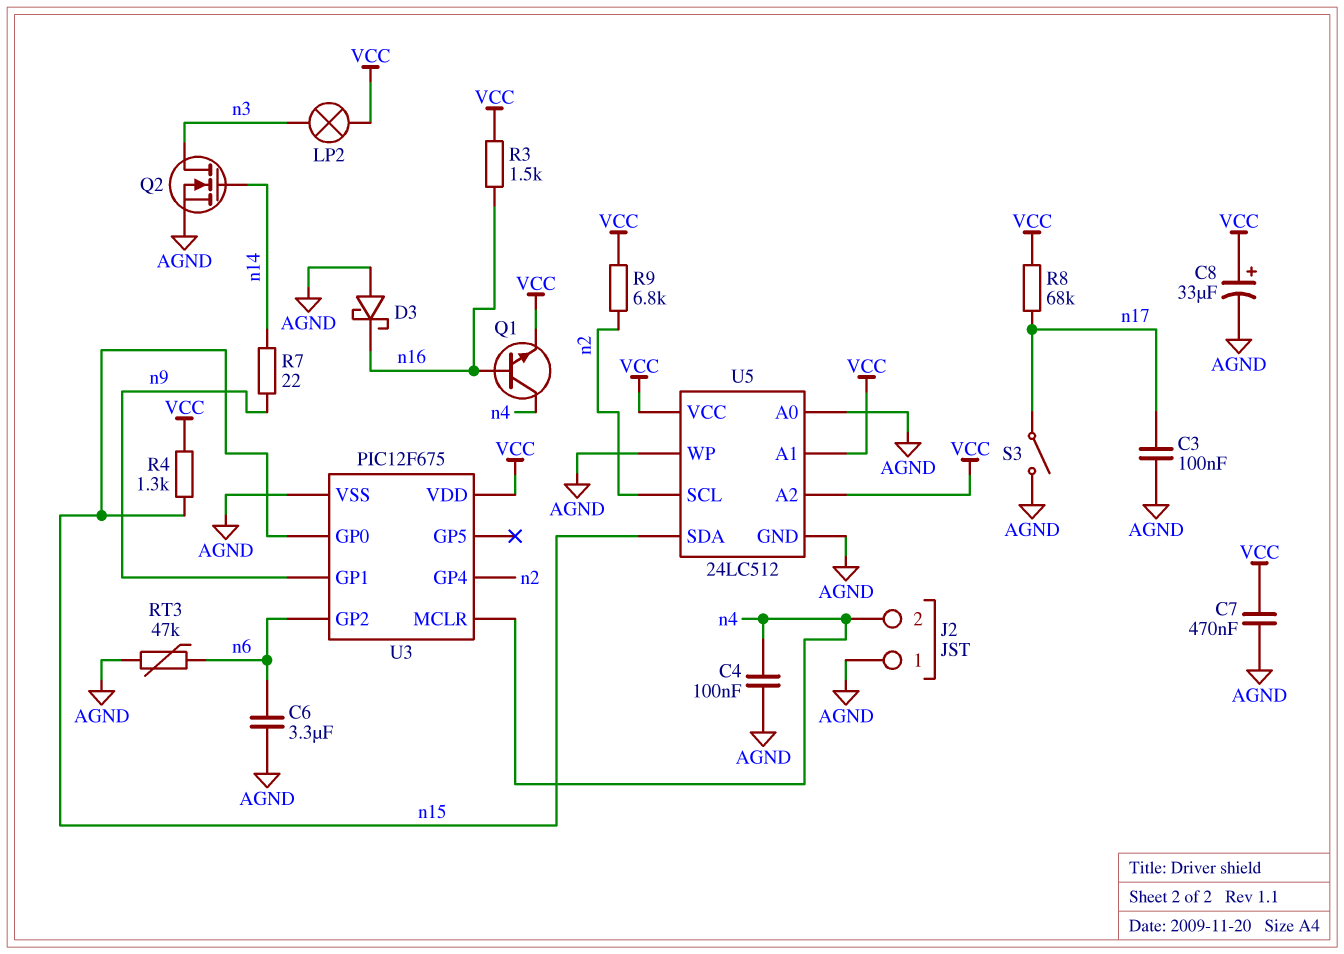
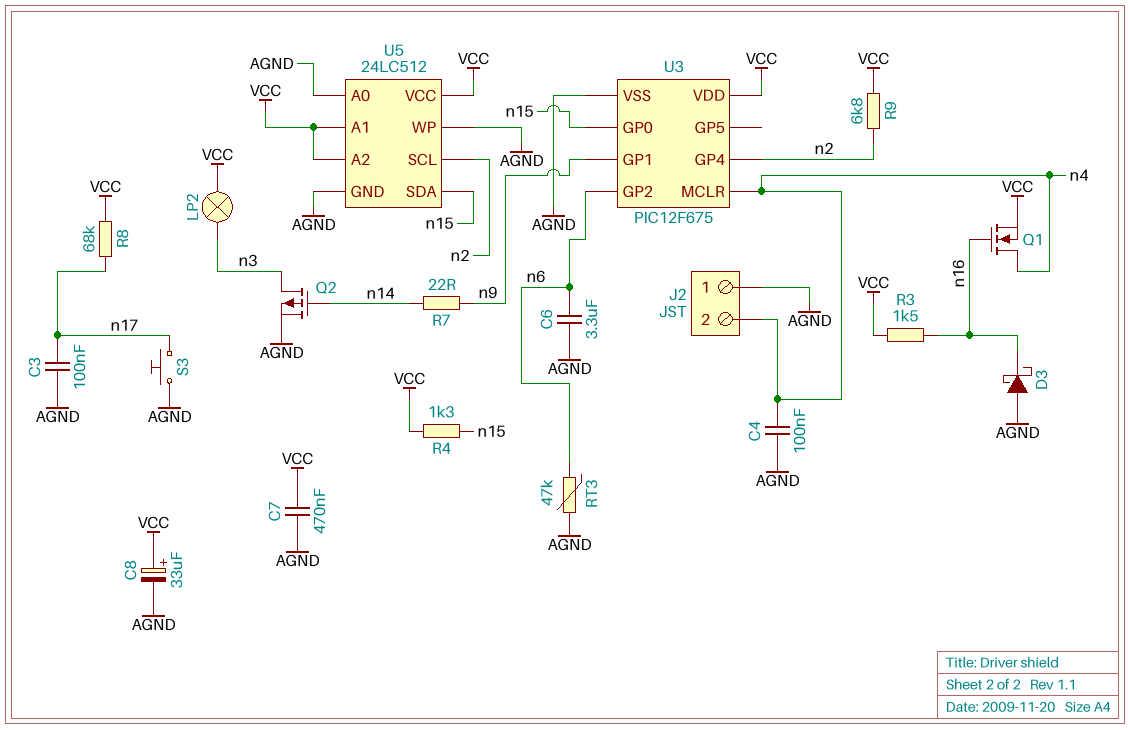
Q1: NPN (B n16, C n4, E VCC) -> NMOS (G n16, D n4, S VCC)
Q2: NMOS (G n14, D n3, S AGND) -> PMOS (G n14, D n3, S AGND)
S3: switch (AGND, n17) -> button (AGND, n17)

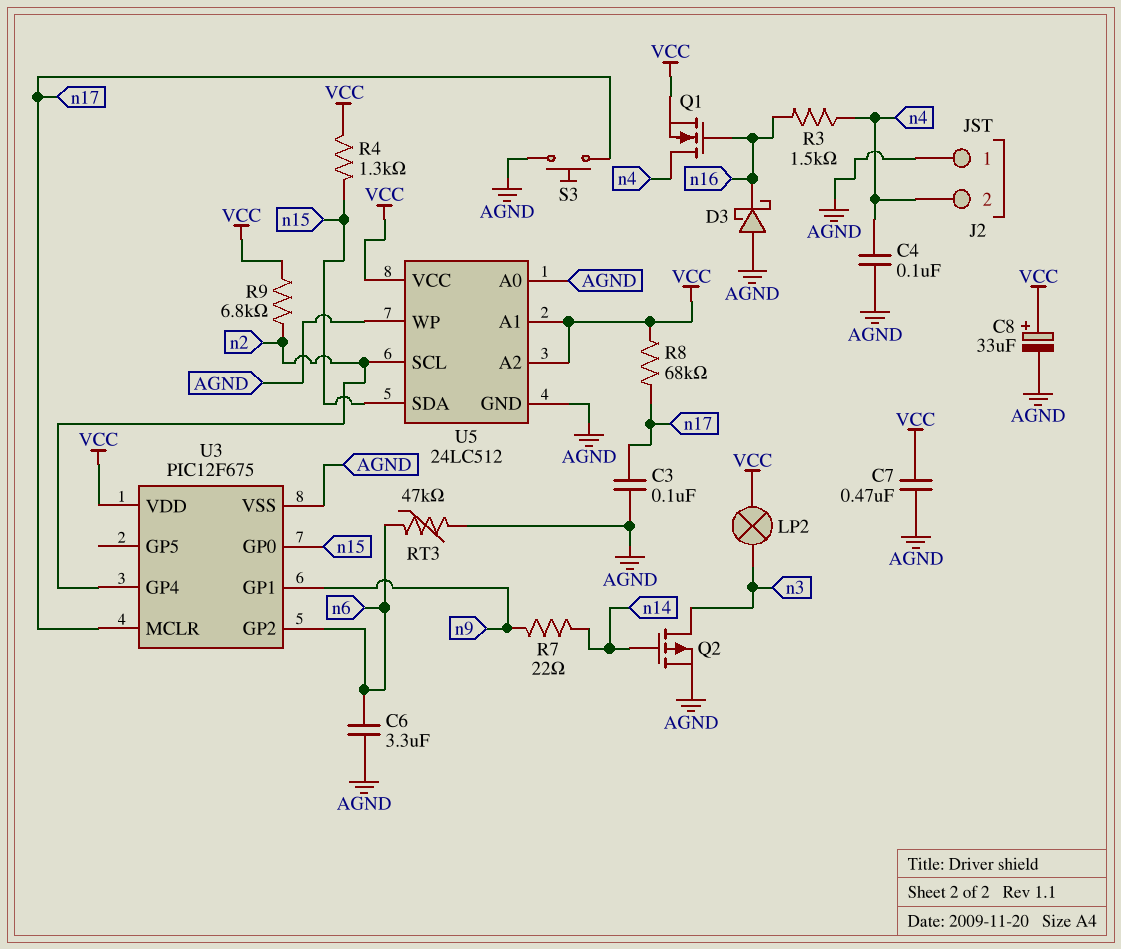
R3: 1.5k (VCC, n16) -> 1.5k (n4, n16)
U3 pin MCLR: n4 -> n17

